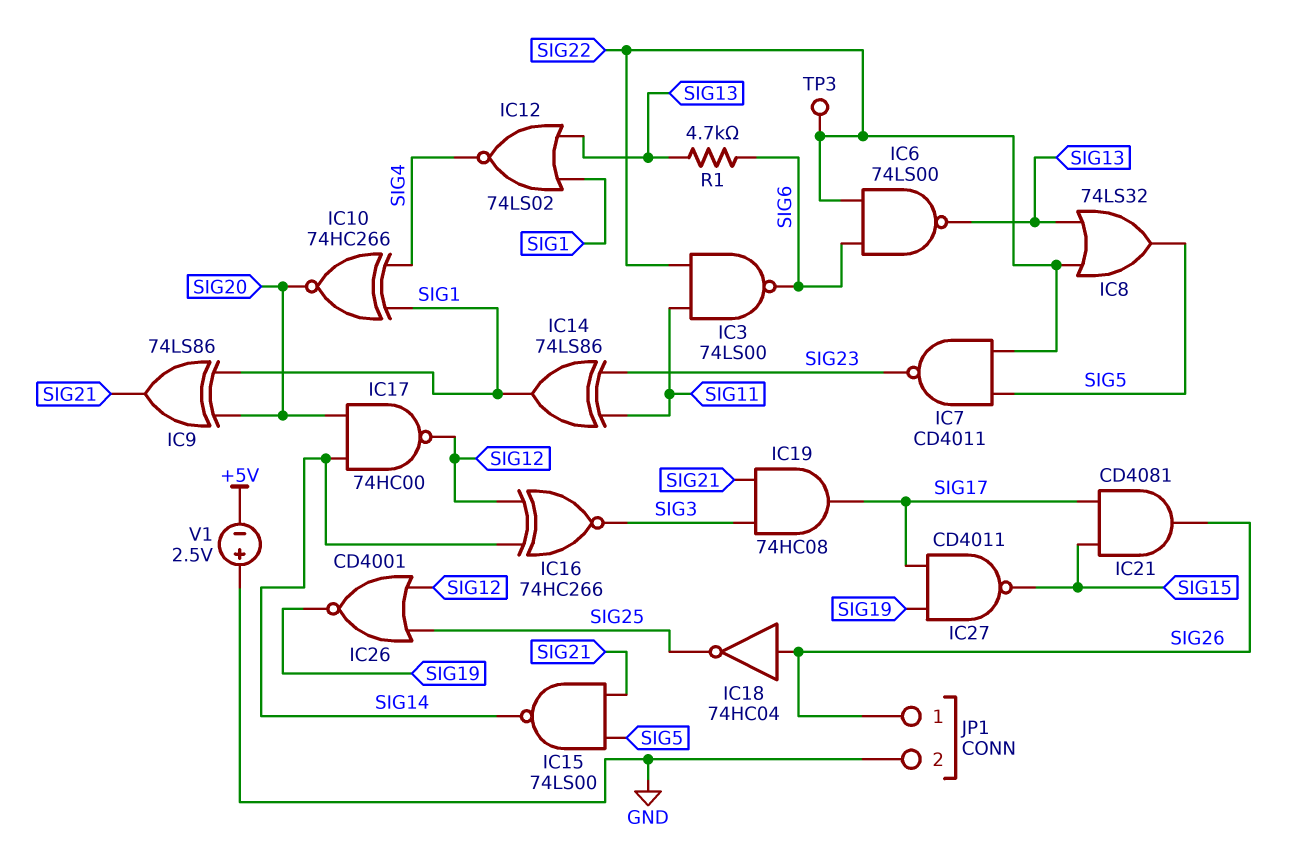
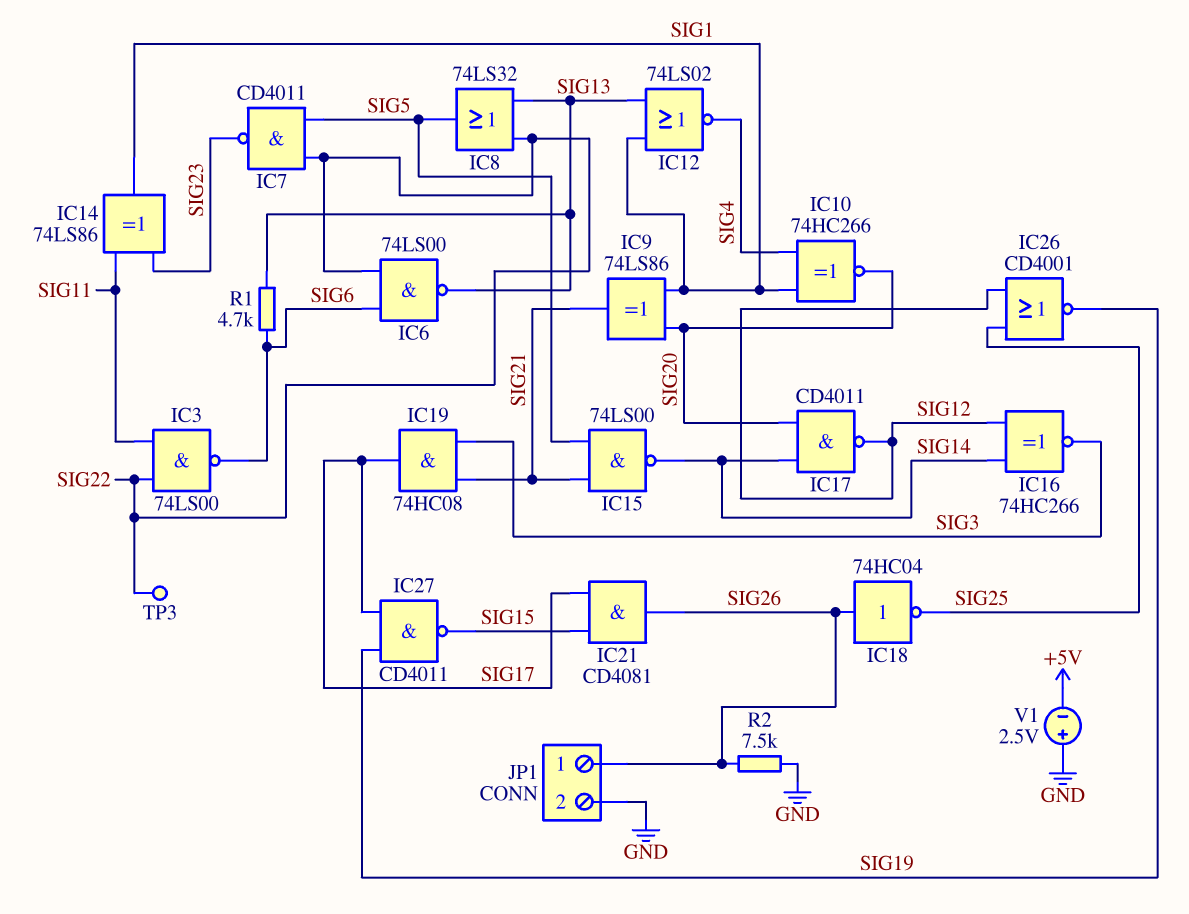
IC17: NAND 74HC00 (in SIG14, in SIG20, out SIG12) -> NAND CD4011 (in SIG14, in SIG20, out SIG12)
R2: none -> 7.5k (GND, SIG26)

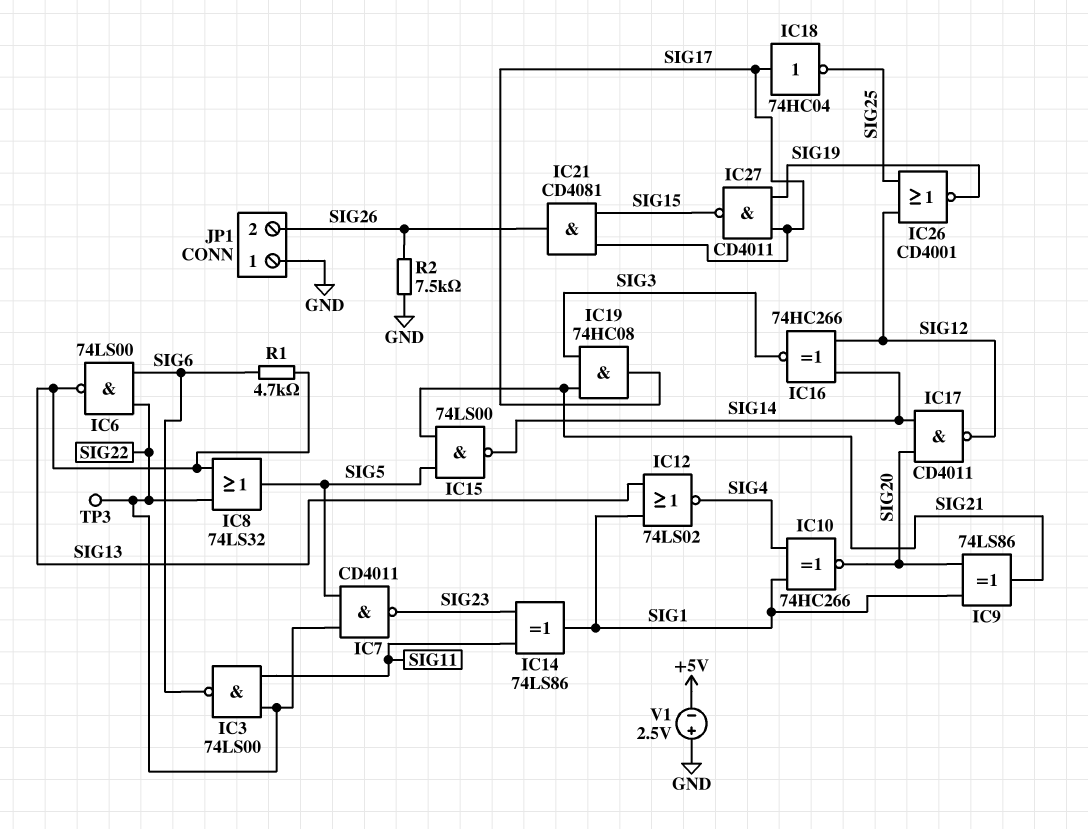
IC18: NOT 74HC04 (in SIG26, out SIG25) -> NOT 74HC04 (in SIG17, out SIG25)
JP1 pin 1: SIG26 -> GND
JP1 pin 2: GND -> SIG26

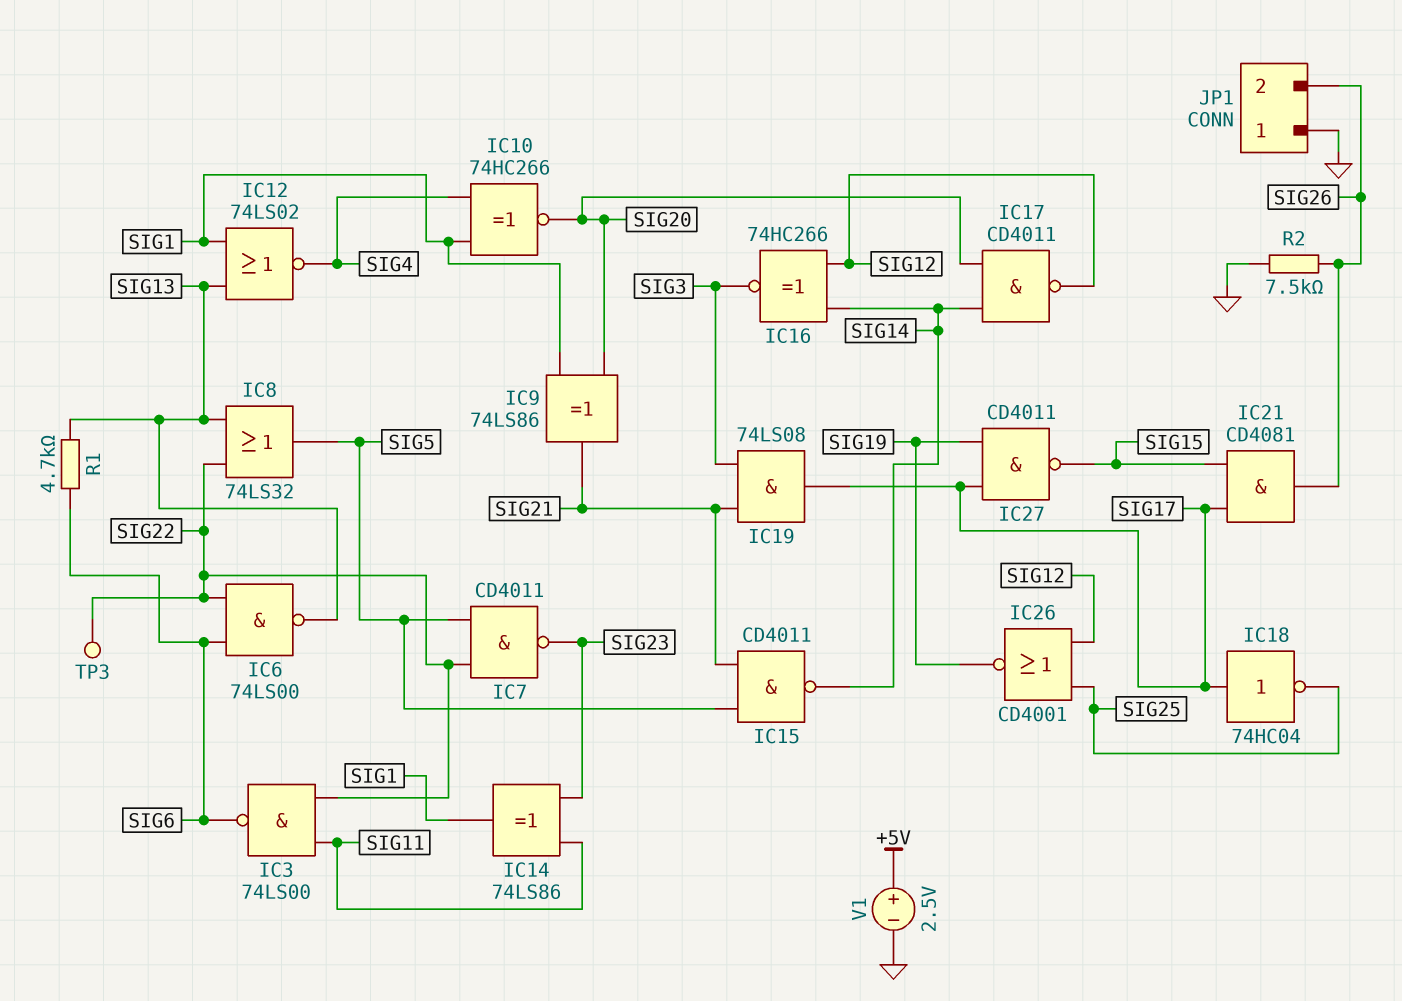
IC15: NAND 74LS00 (in SIG5, in SIG21, out SIG14) -> NAND CD4011 (in SIG5, in SIG21, out SIG14)
IC19: AND 74HC08 (in SIG3, in SIG21, out SIG17) -> AND 74LS08 (in SIG3, in SIG21, out SIG17)
V1: 2.5V (plus GND, minus +5V) -> 2.5V (plus +5V, minus GND)

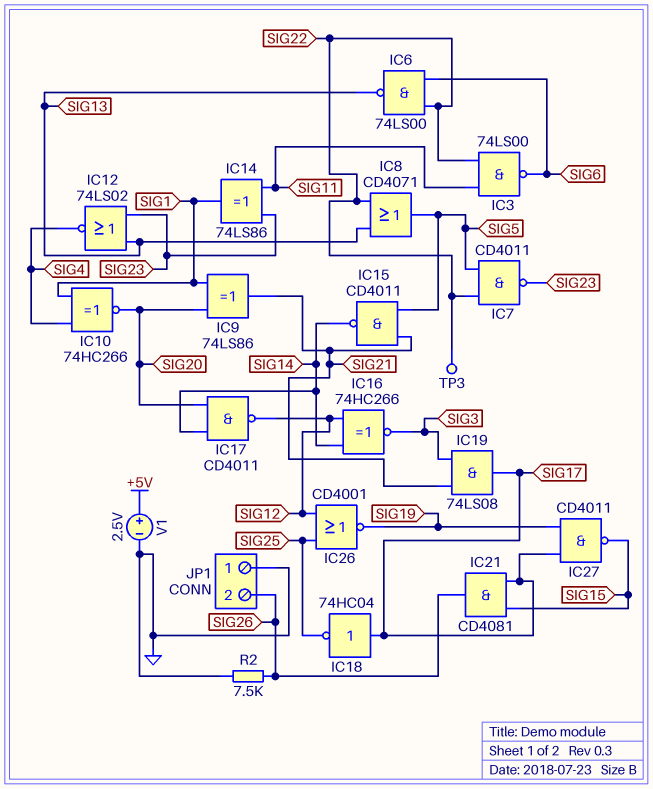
IC8: OR 74LS32 (in SIG13, in SIG22, out SIG5) -> OR CD4071 (in SIG13, in SIG22, out SIG5)
IC12: NOR 74LS02 (in SIG1, in SIG13, out SIG4) -> NOR 74LS02 (in SIG13, in SIG23, out SIG4)
R1: 4.7k (SIG6, SIG13) -> none

